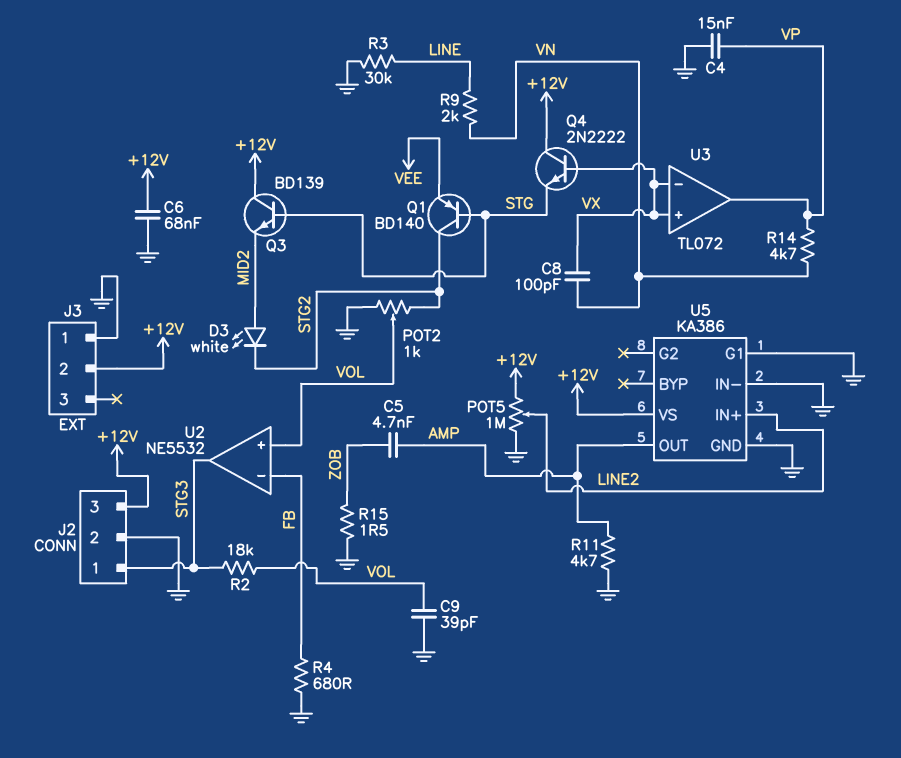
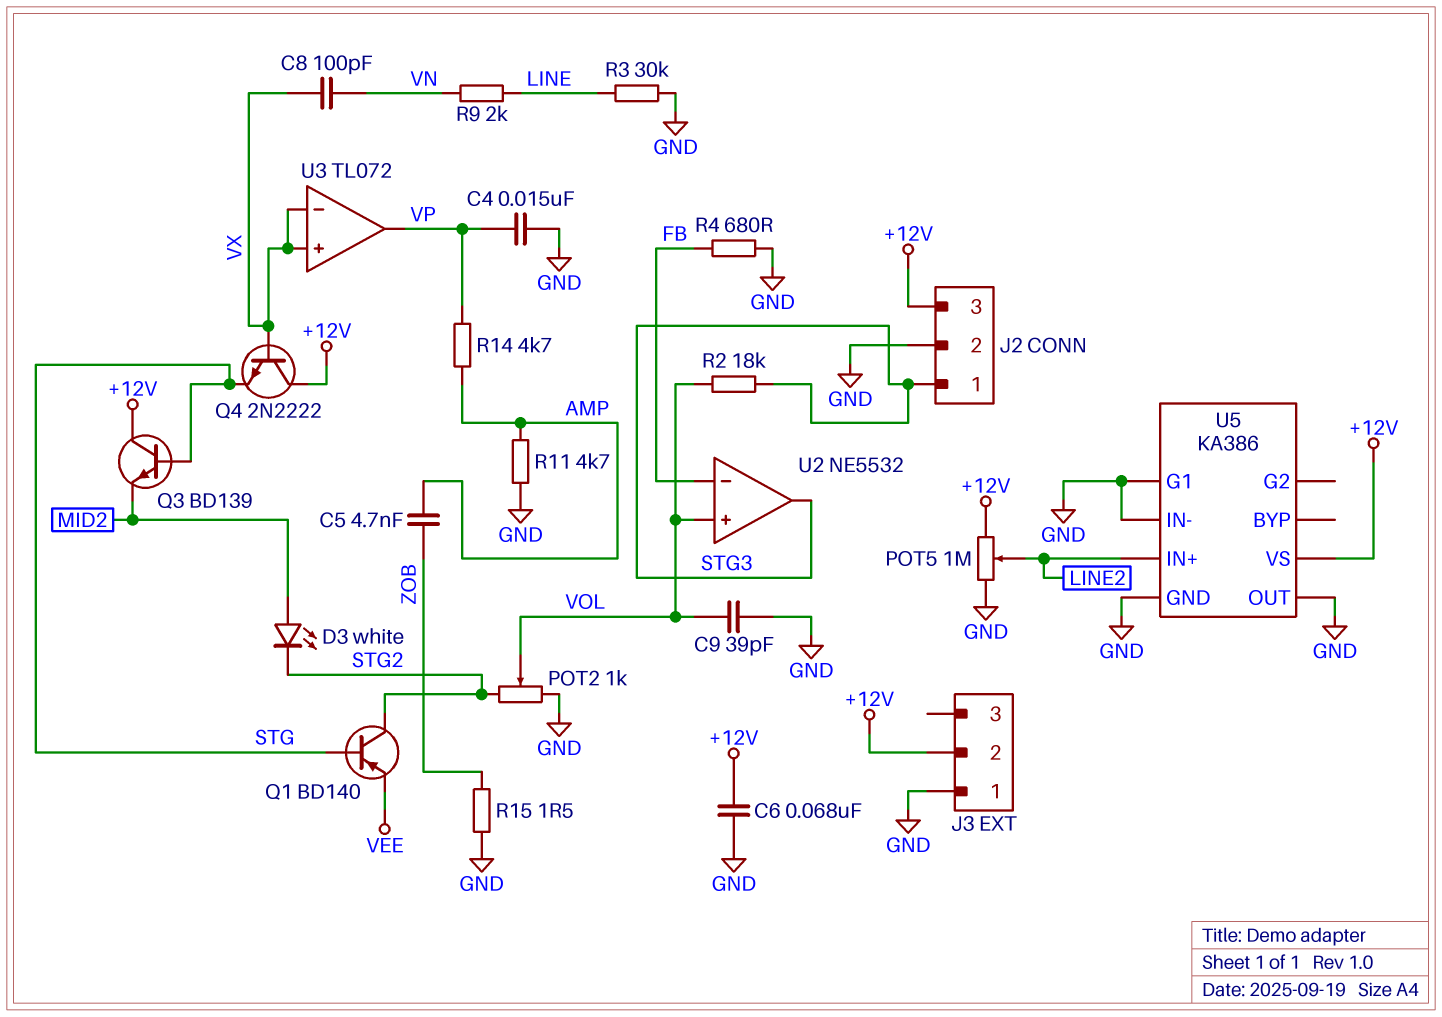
R14: 4.7k (VN, VP) -> 4.7k (AMP, VP)
U5 pin OUT: AMP -> GND

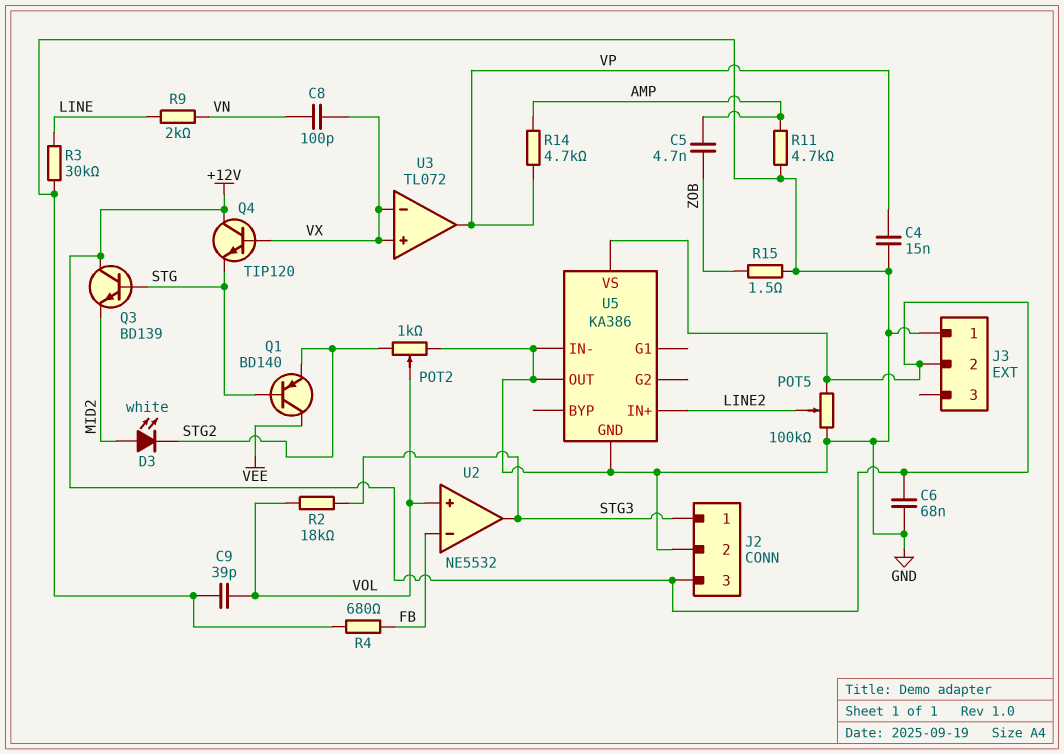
POT5: 1M (+12V, GND, wiper LINE2) -> 100k (+12V, GND, wiper LINE2)
Q1: PNP BD140 (B STG, C STG2, E VEE) -> PNP BD140 (B STG, C VEE, E STG2)
Q4: NPN 2N2222 (B VX, C +12V, E STG) -> NPN TIP120 (B VX, C +12V, E STG)
U5 pin G1: GND -> none

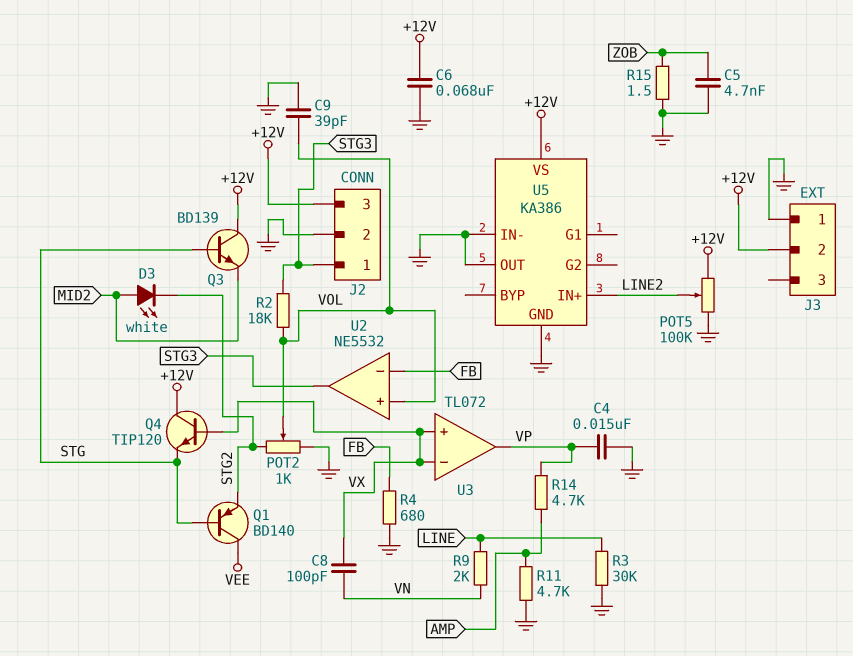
C5: 4.7nF (AMP, ZOB) -> 4.7nF (GND, ZOB)

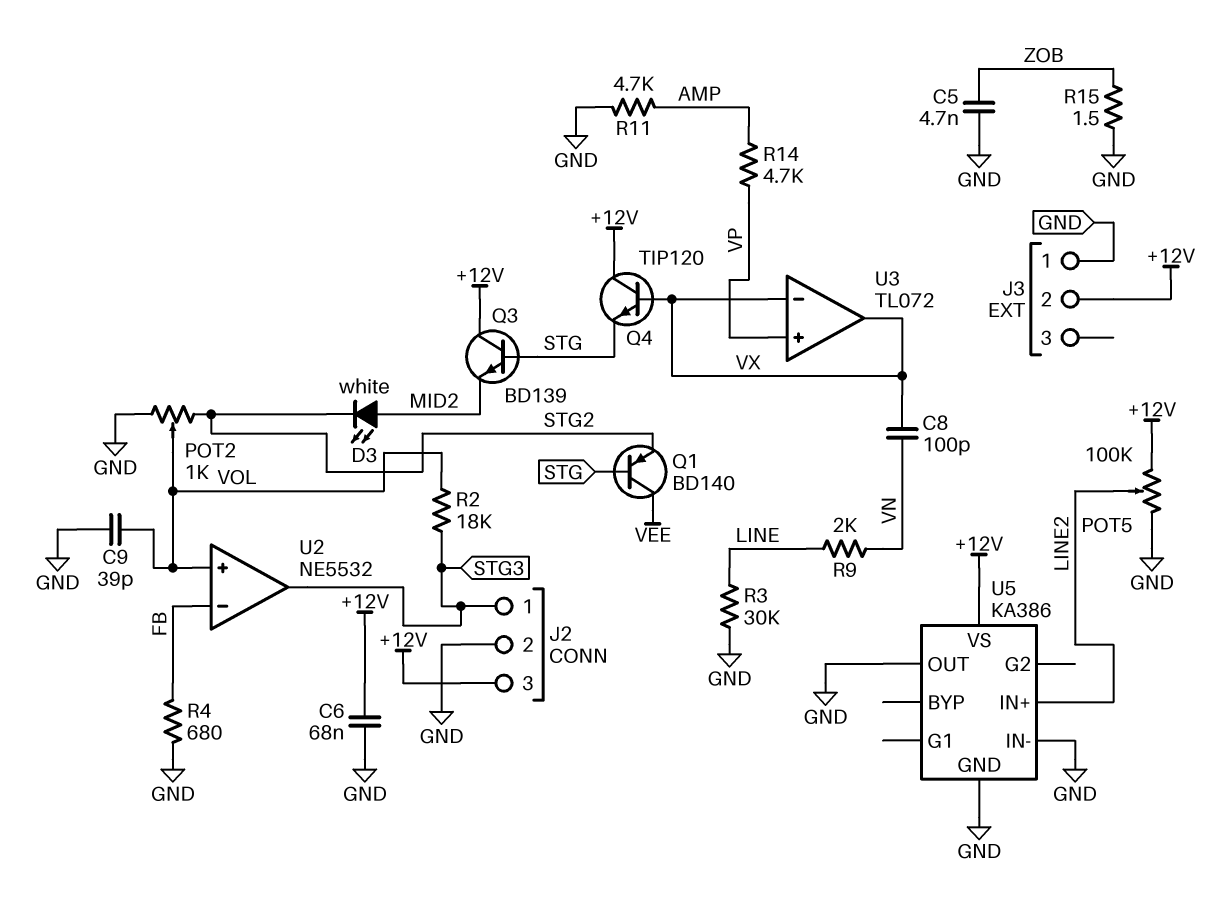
C4: 15nF (GND, VP) -> none
U3 pin in+: VX -> VP
U3 pin out: VP -> VX

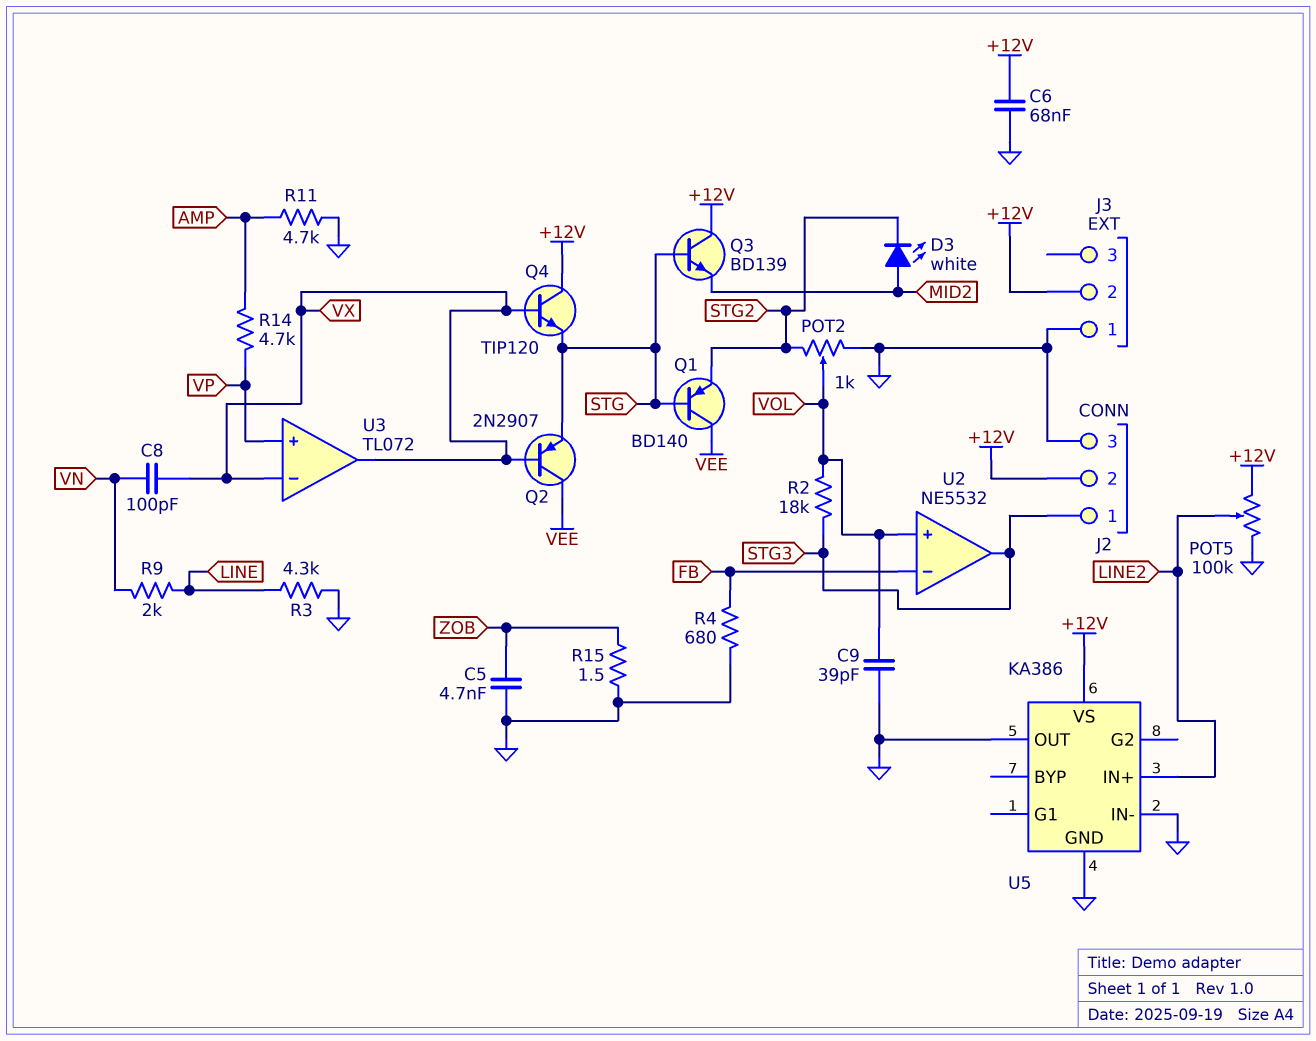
J2 pin 2: GND -> +12V
J2 pin 3: +12V -> GND
Q2: none -> PNP 2N2907 (B VX, C VEE, E STG)
R3: 30k (GND, LINE) -> 4.3k (GND, LINE)

